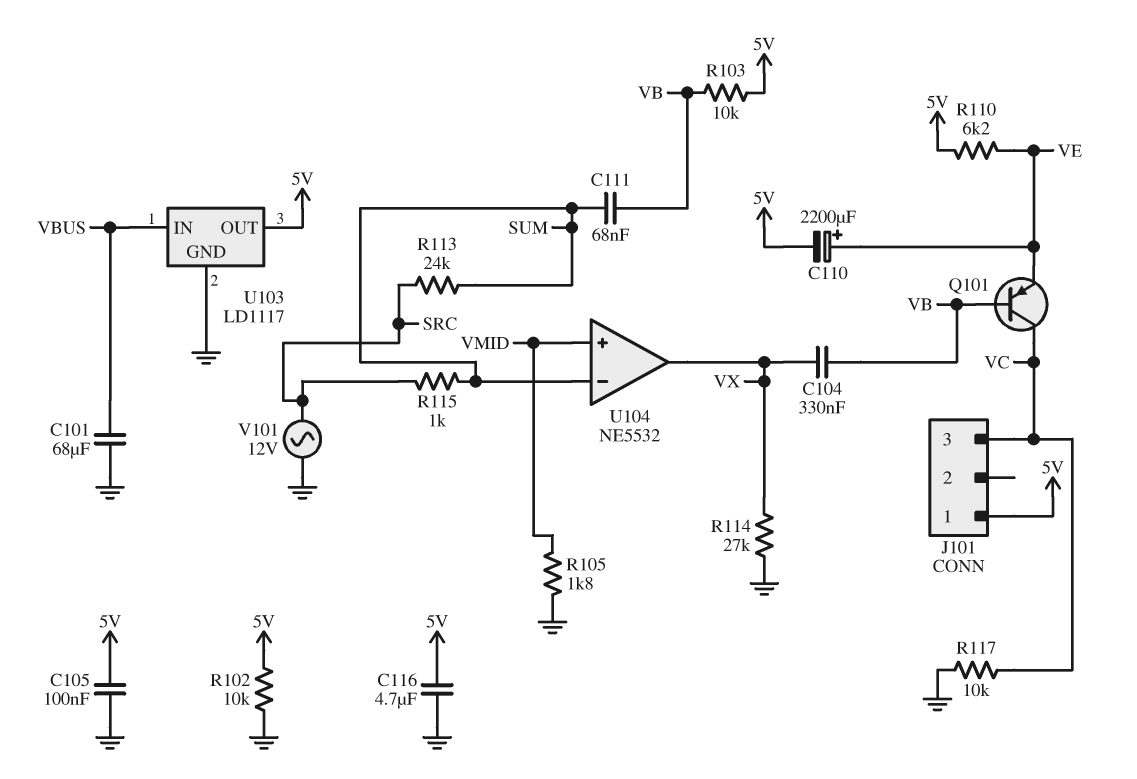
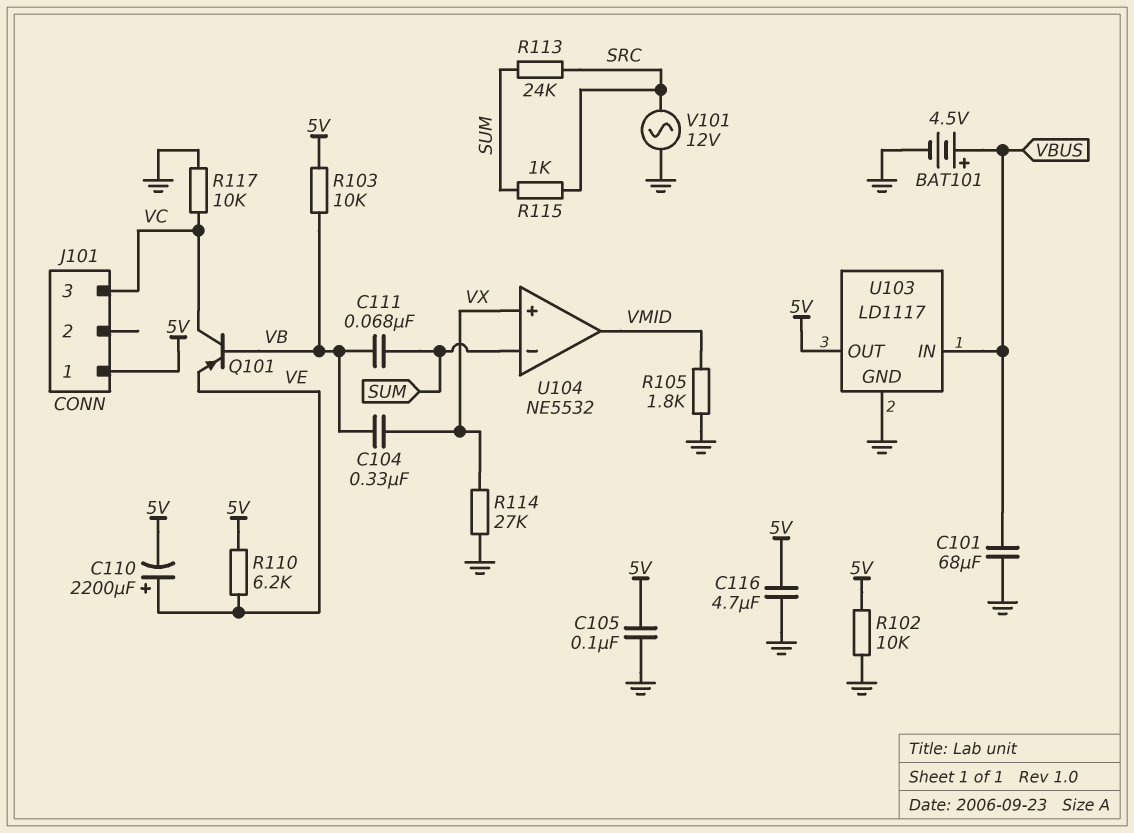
BAT101: none -> 4.5V (plus VBUS, minus GND)
U104 pin in+: VMID -> VX
U104 pin out: VX -> VMID

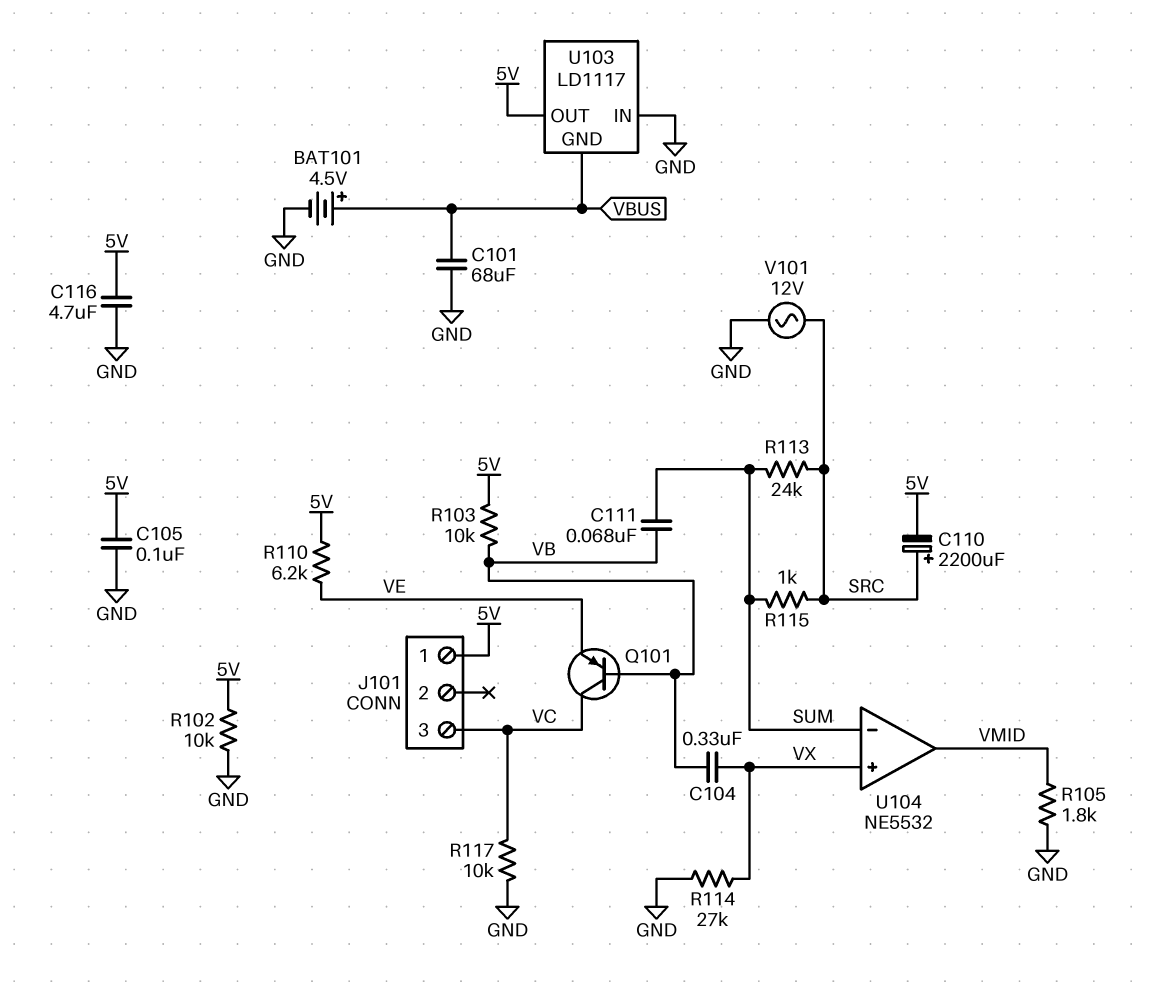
C110: 2200uF (plus VE, minus 5V) -> 2200uF (plus SRC, minus 5V)
U103 pin GND: GND -> VBUS
U103 pin IN: VBUS -> GND

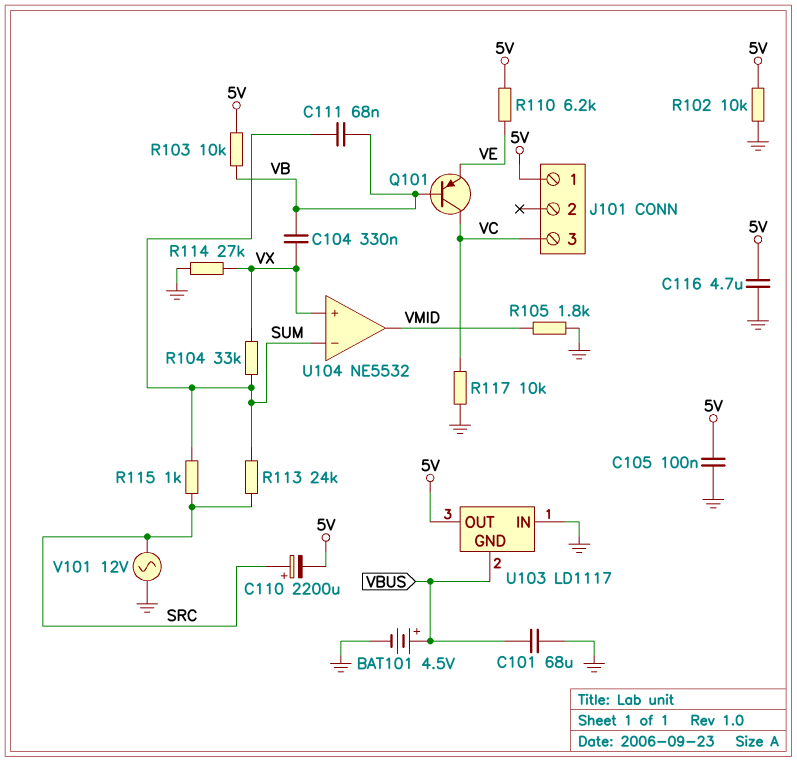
R104: none -> 33k (SUM, VX)

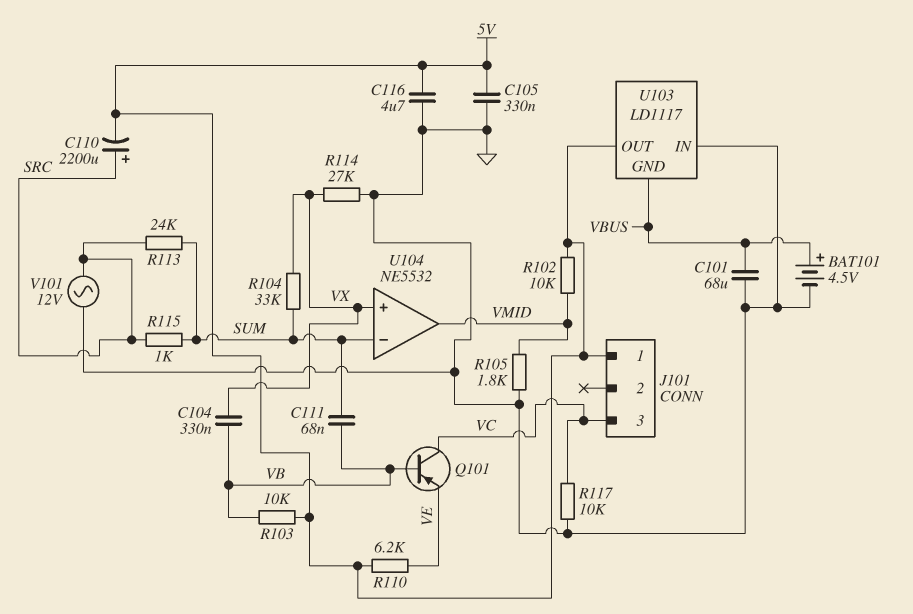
C105: 100nF (5V, GND) -> 330nF (5V, GND)
R102: 10k (5V, GND) -> 10k (5V, VMID)

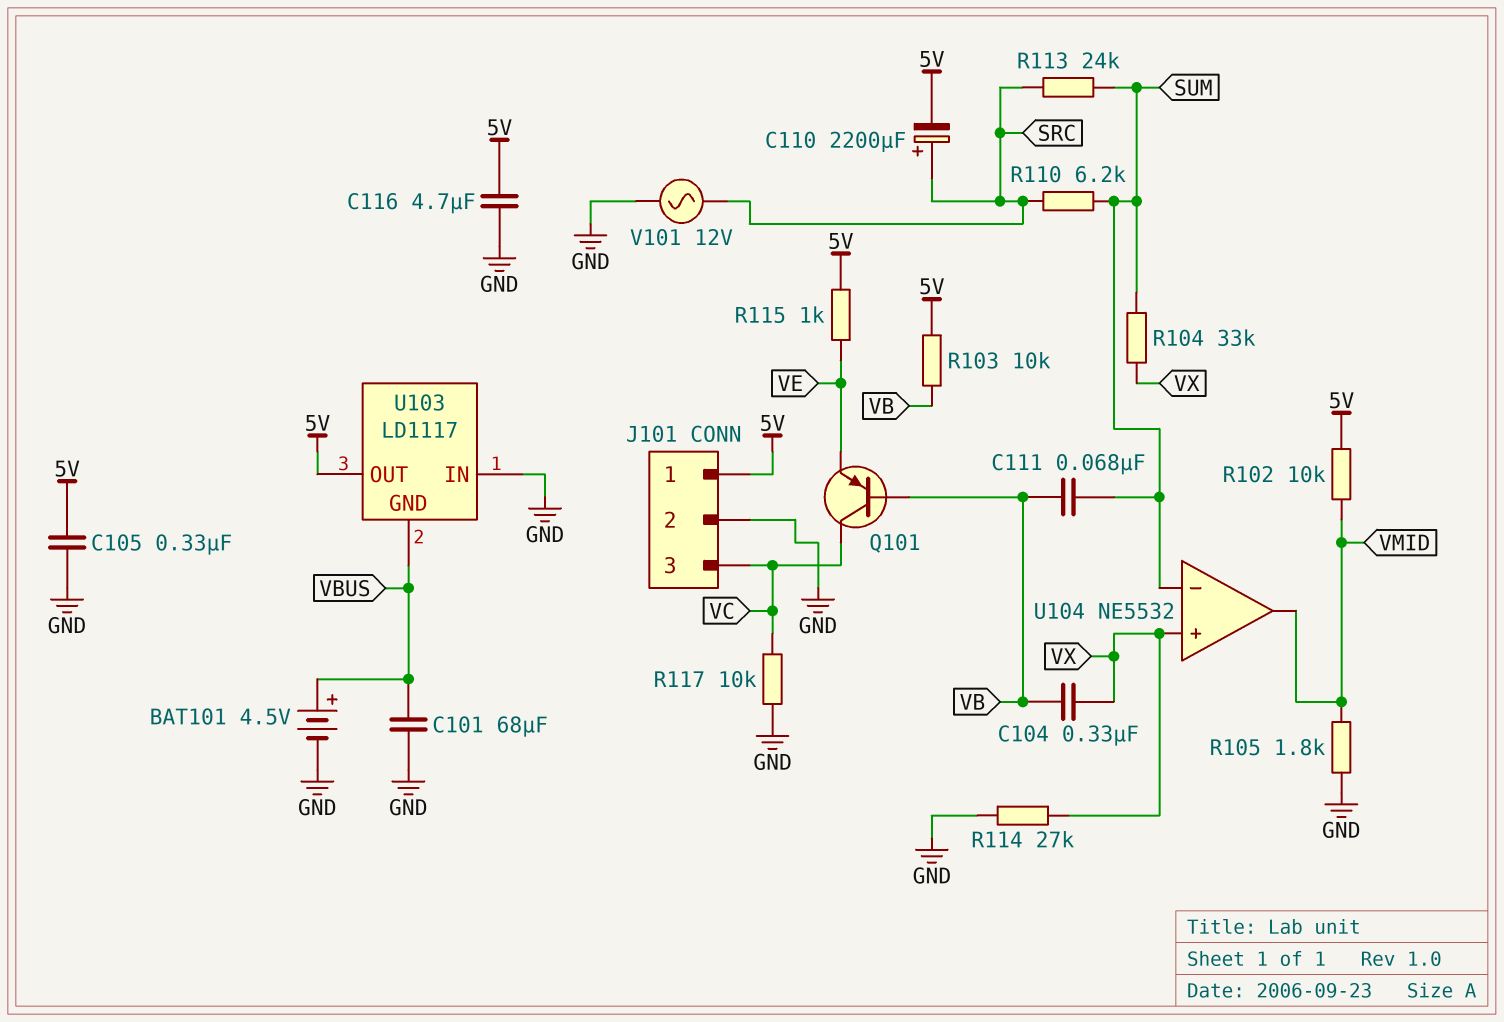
J101 pin 2: none -> GND
R110: 6.2k (5V, VE) -> 6.2k (SRC, SUM)
R115: 1k (SRC, SUM) -> 1k (5V, VE)

